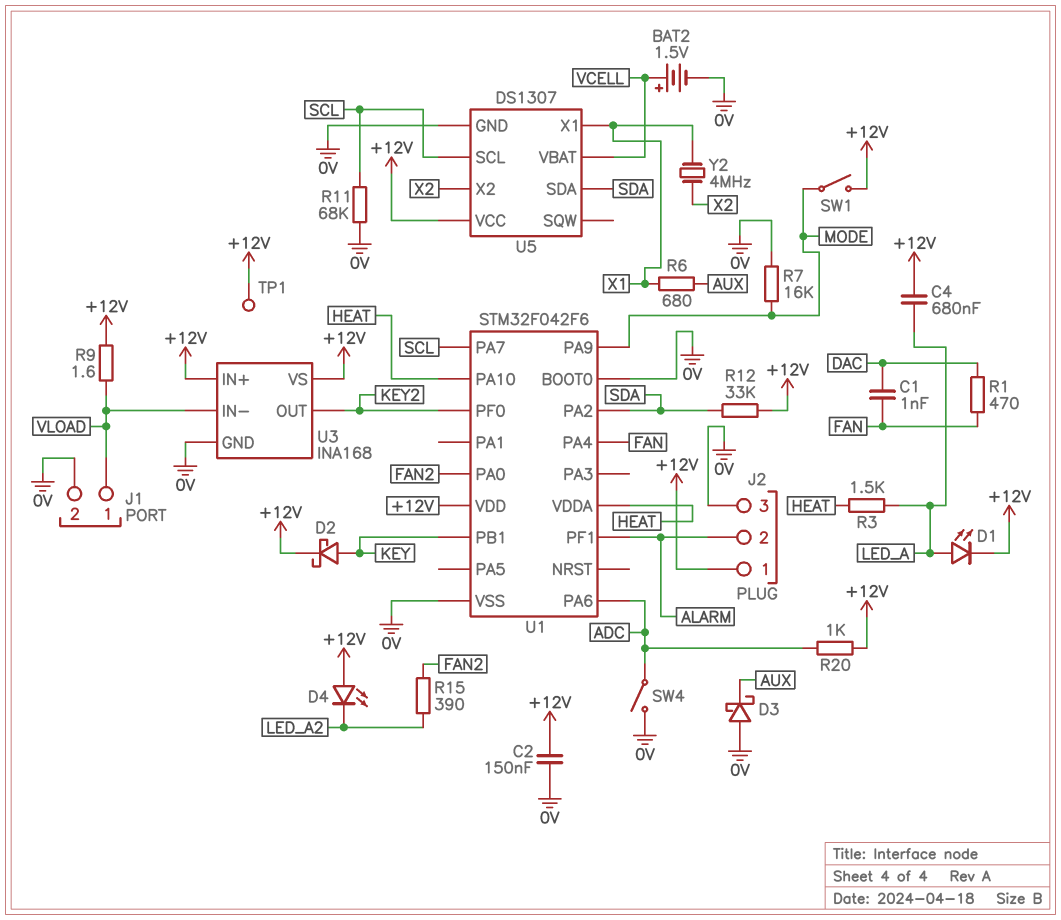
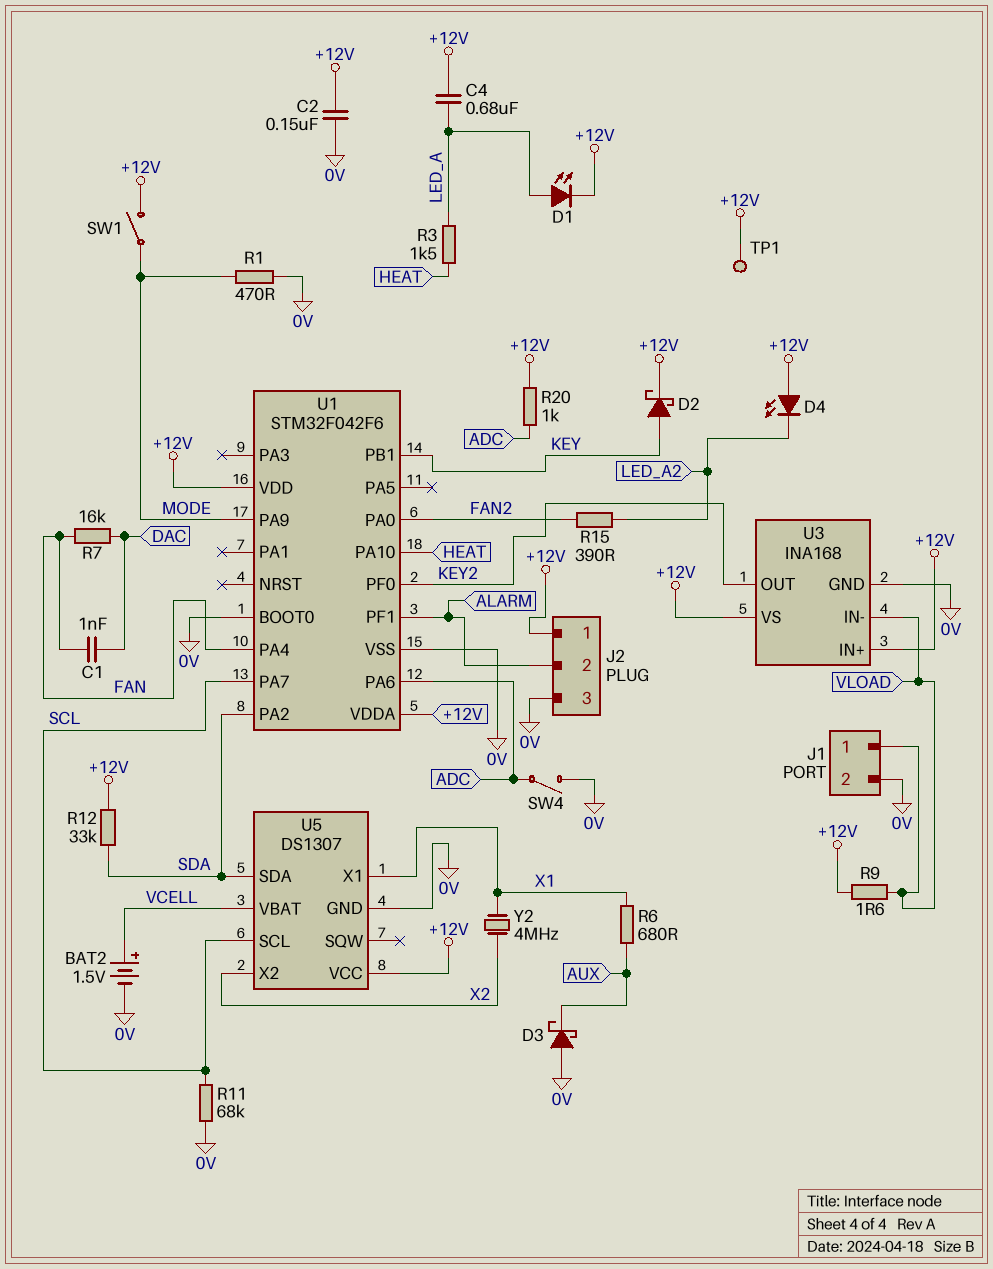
R1: 470 (DAC, FAN) -> 470 (0V, MODE)
R7: 16k (0V, MODE) -> 16k (DAC, FAN)
U1 pin VDDA: HEAT -> +12V

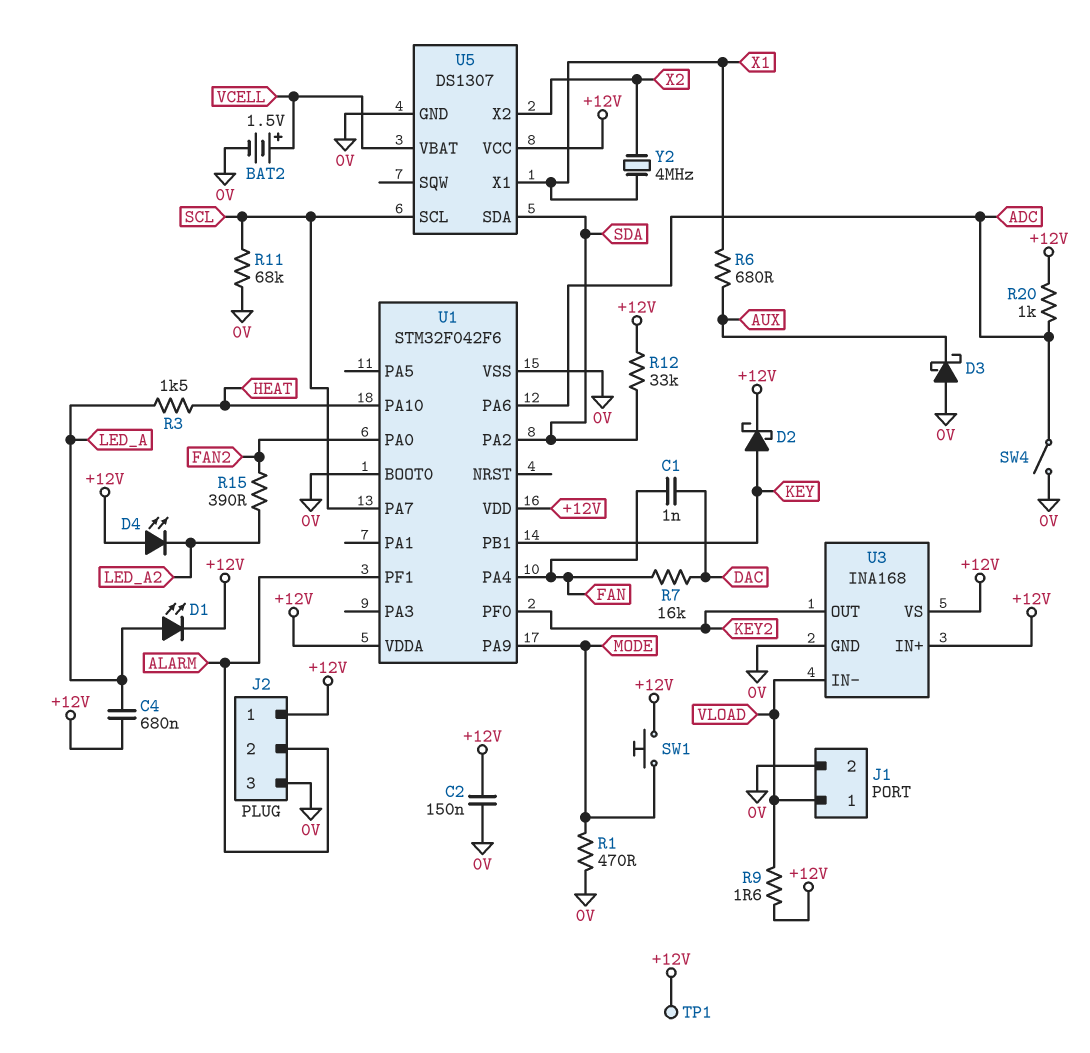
SW1: switch (+12V, MODE) -> button (+12V, MODE)

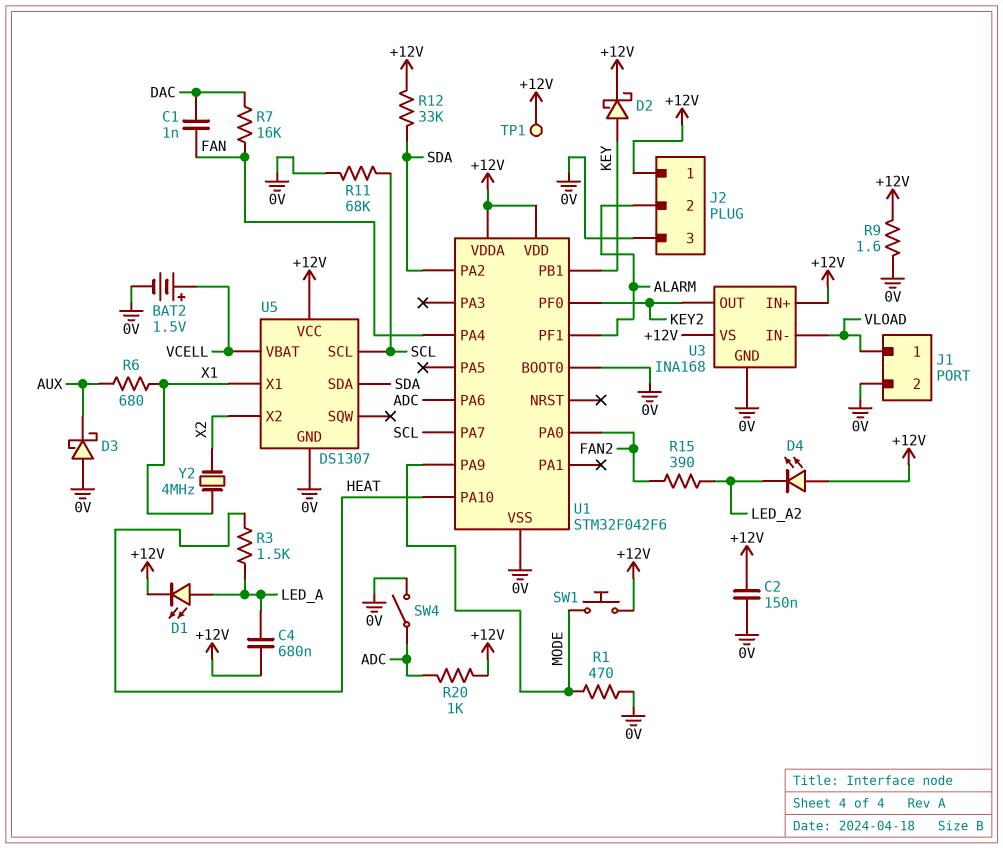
R9: 1.6 (+12V, VLOAD) -> 1.6 (+12V, 0V)

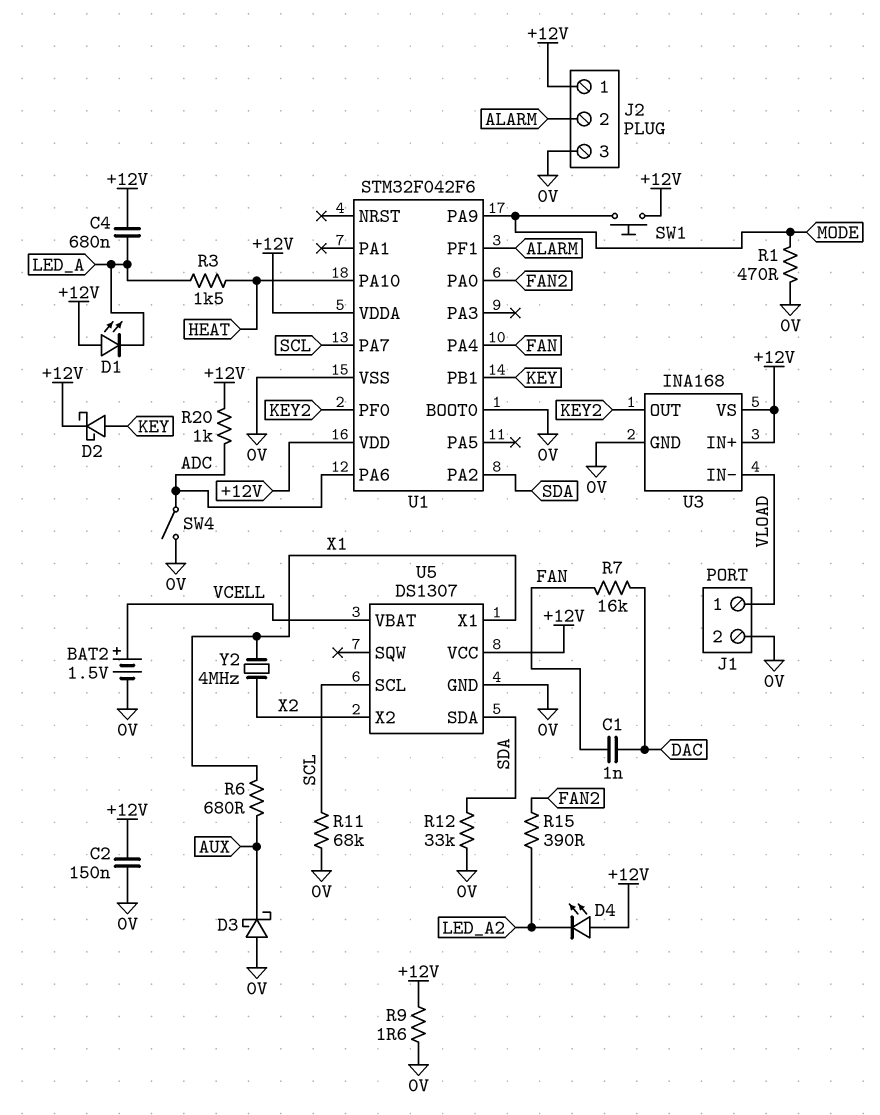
D1: LED (A LED_A, K +12V) -> LED (A +12V, K LED_A)
R12: 33k (+12V, SDA) -> 33k (0V, SDA)
TP1: test point (+12V) -> none

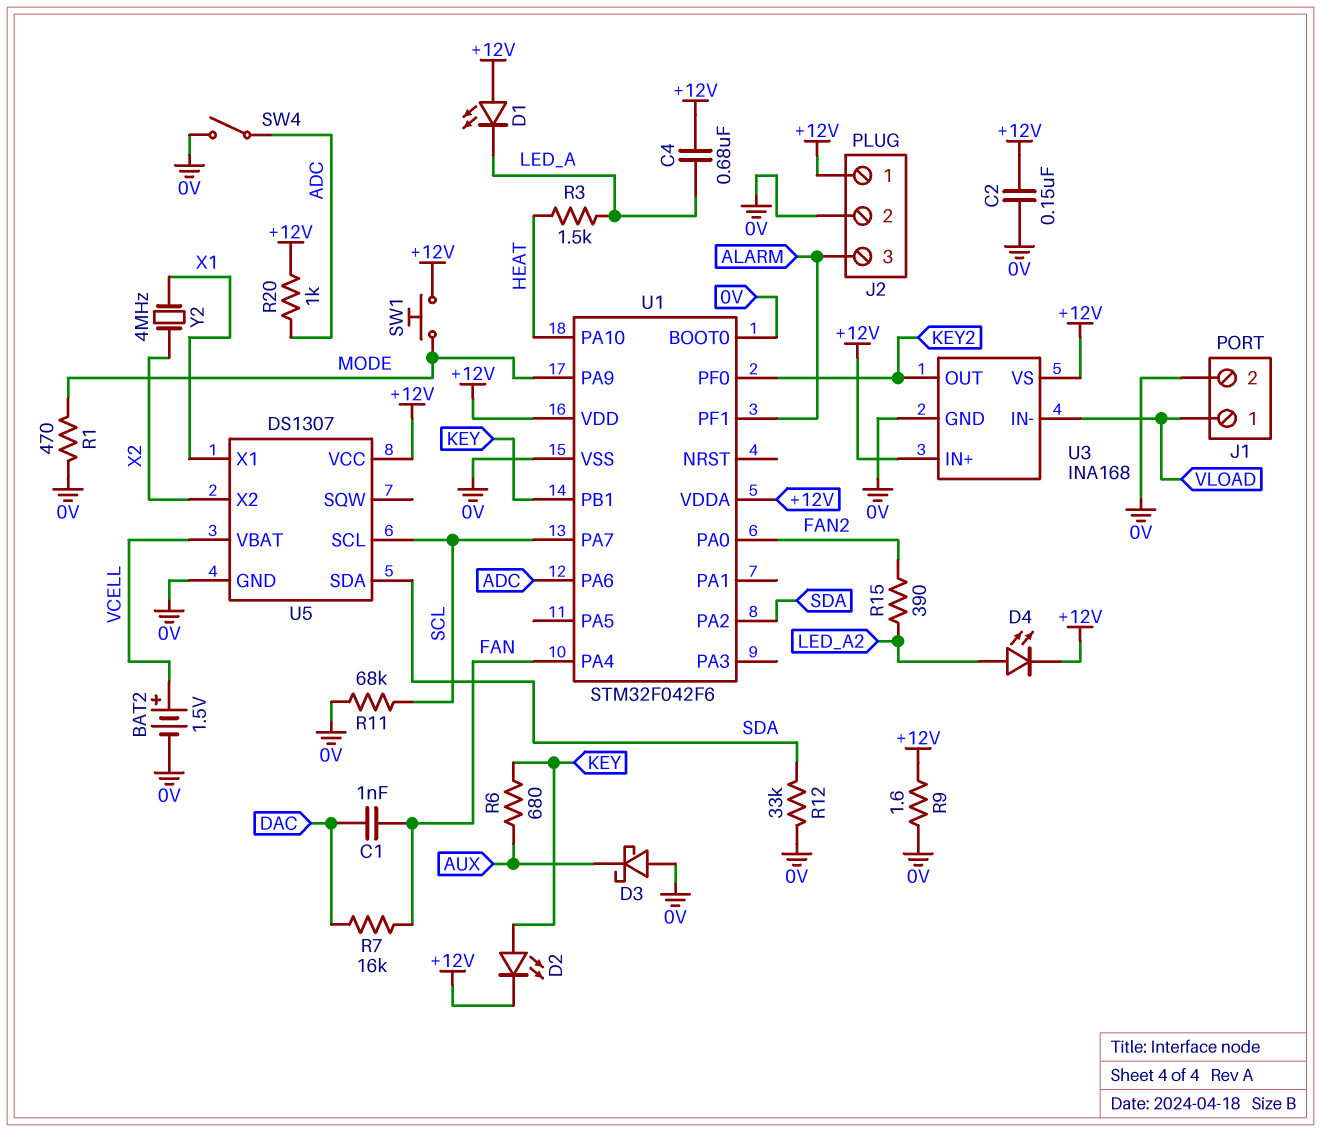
D2: schottky (A KEY, K +12V) -> LED (A KEY, K +12V)
D4: LED (A +12V, K LED_A2) -> LED (A LED_A2, K +12V)
J2 pin 2: ALARM -> 0V
J2 pin 3: 0V -> ALARM
R6: 680 (AUX, X1) -> 680 (AUX, KEY)

